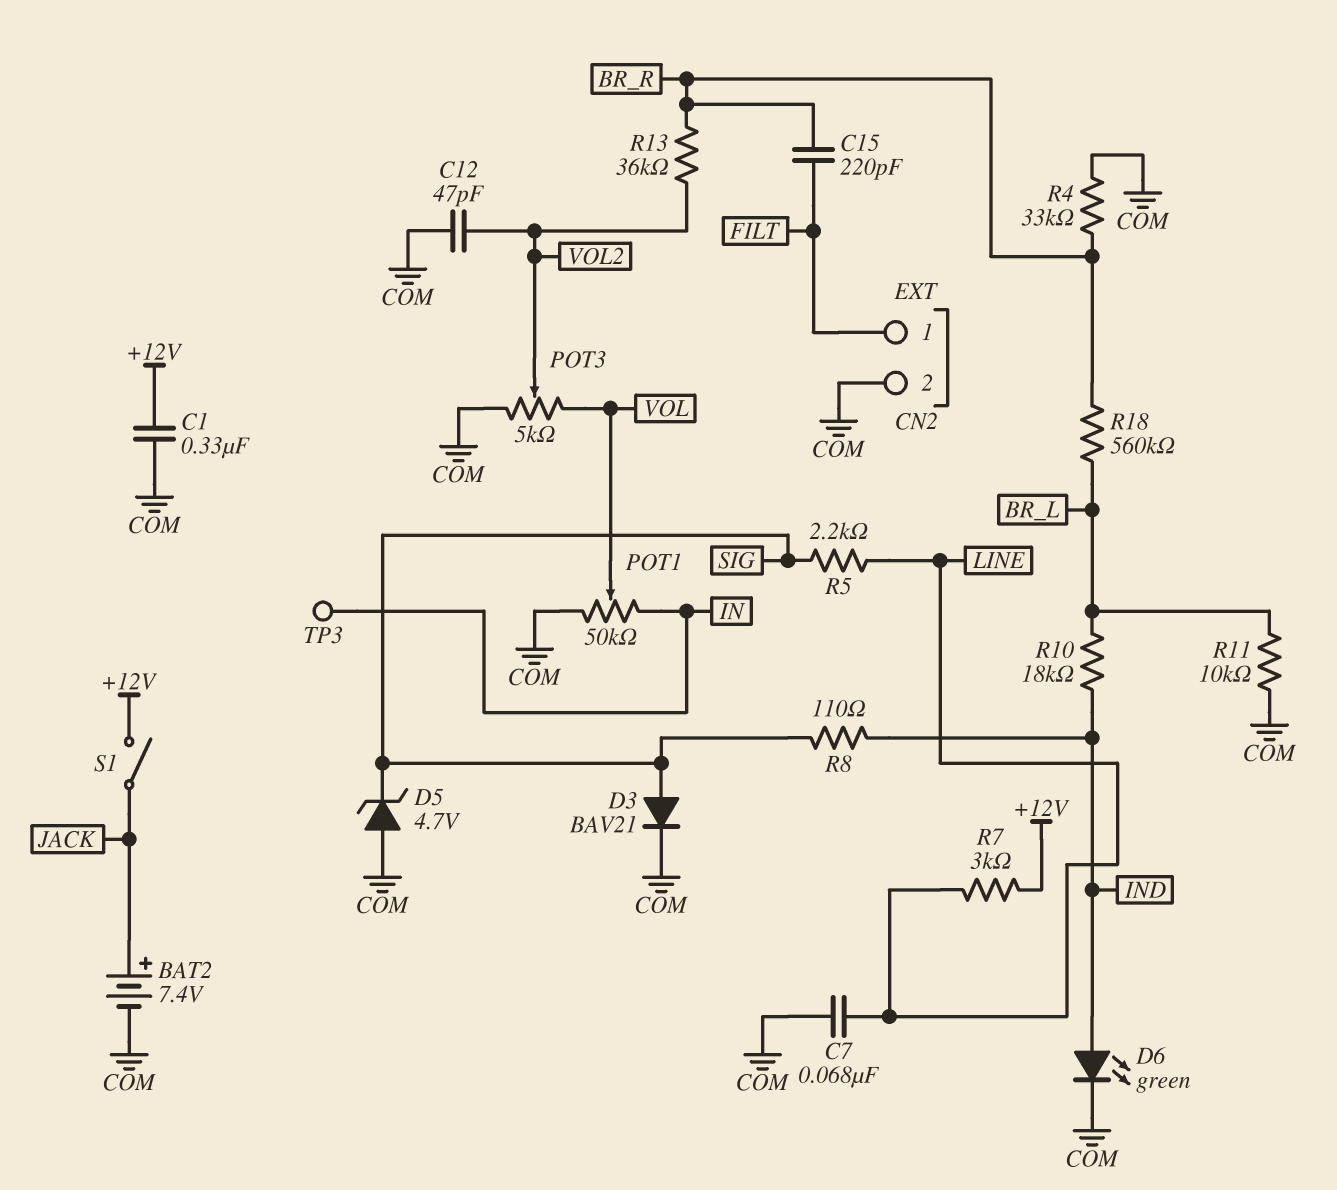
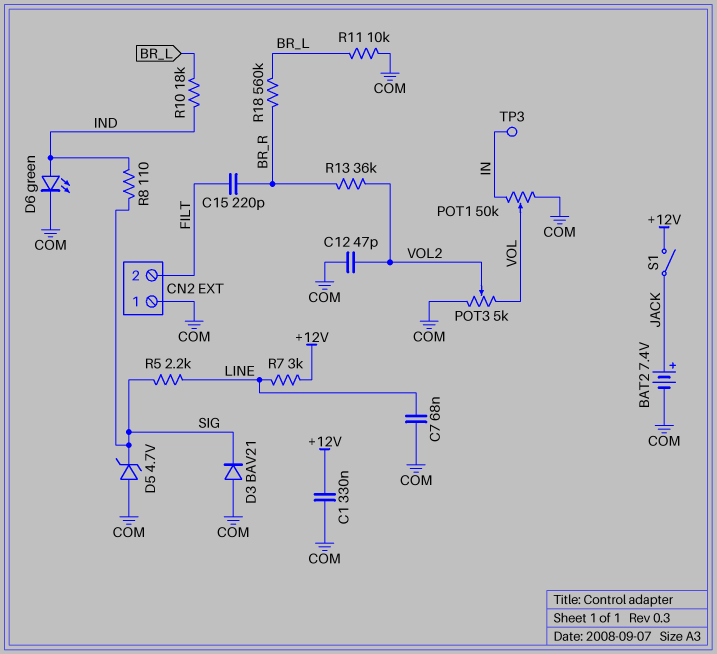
CN2 pin 1: FILT -> COM
CN2 pin 2: COM -> FILT
D3: diode BAV21 (A SIG, K COM) -> diode BAV21 (A COM, K SIG)
R4: 33k (BR_R, COM) -> none

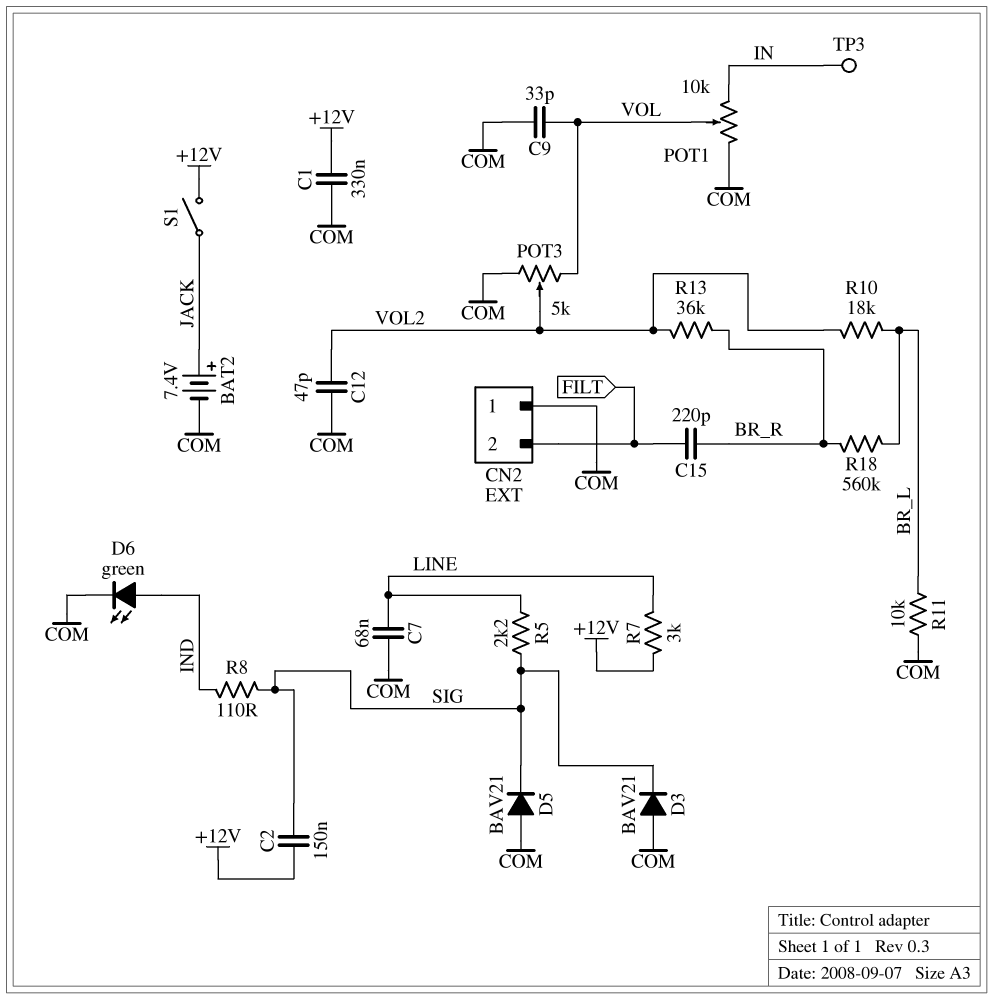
C2: none -> 150nF (+12V, SIG)
C9: none -> 33pF (COM, VOL)
D5: zener 4.7V (A COM, K SIG) -> diode BAV21 (A COM, K SIG)
POT1: 50k (COM, IN, wiper VOL) -> 10k (COM, IN, wiper VOL)
R10: 18k (BR_L, IND) -> 18k (BR_L, VOL2)

